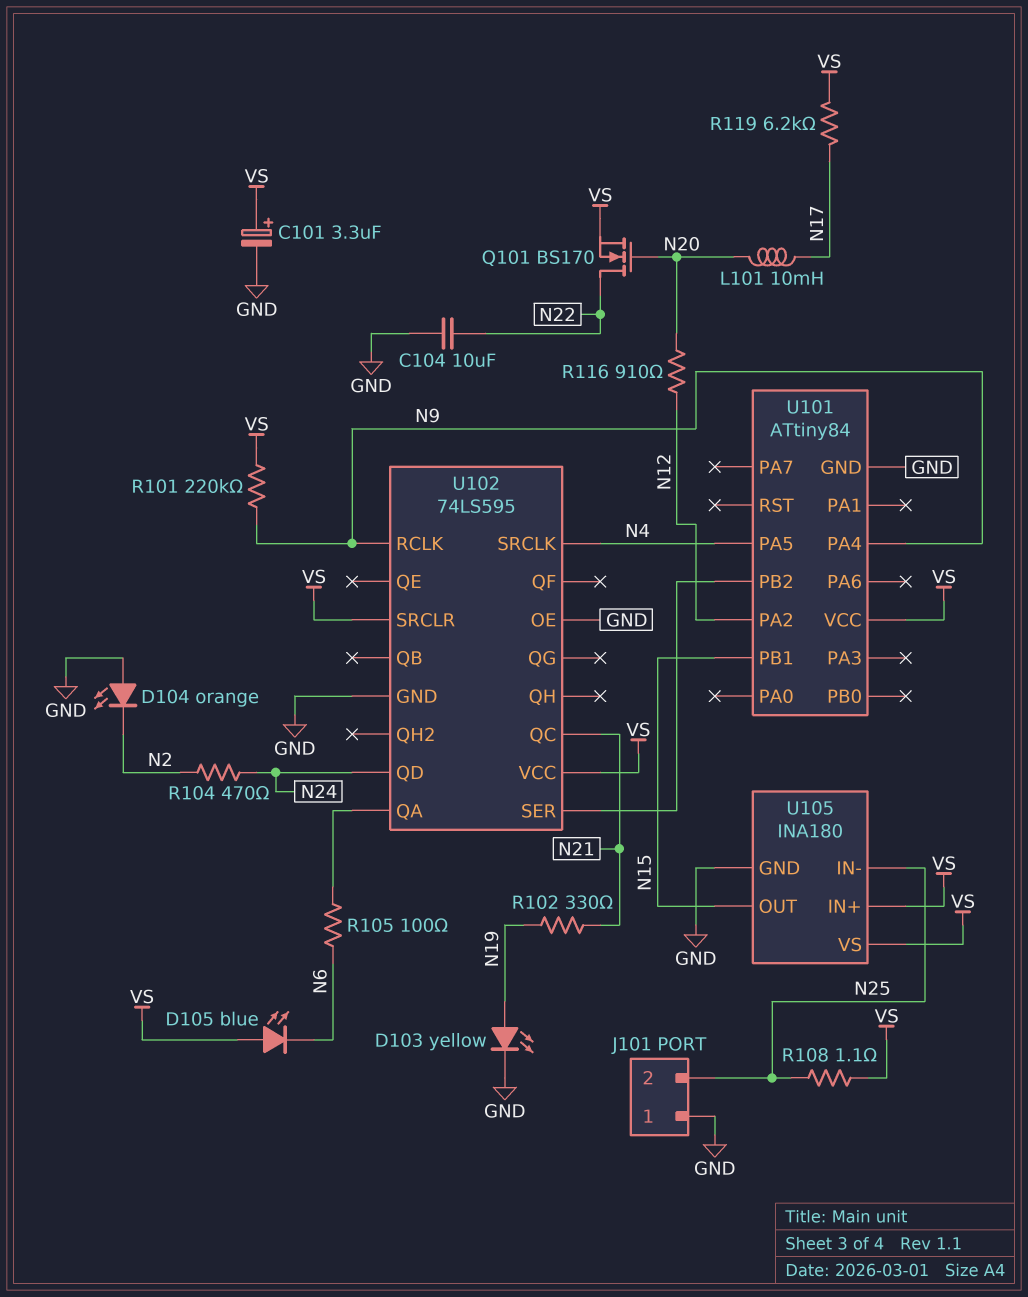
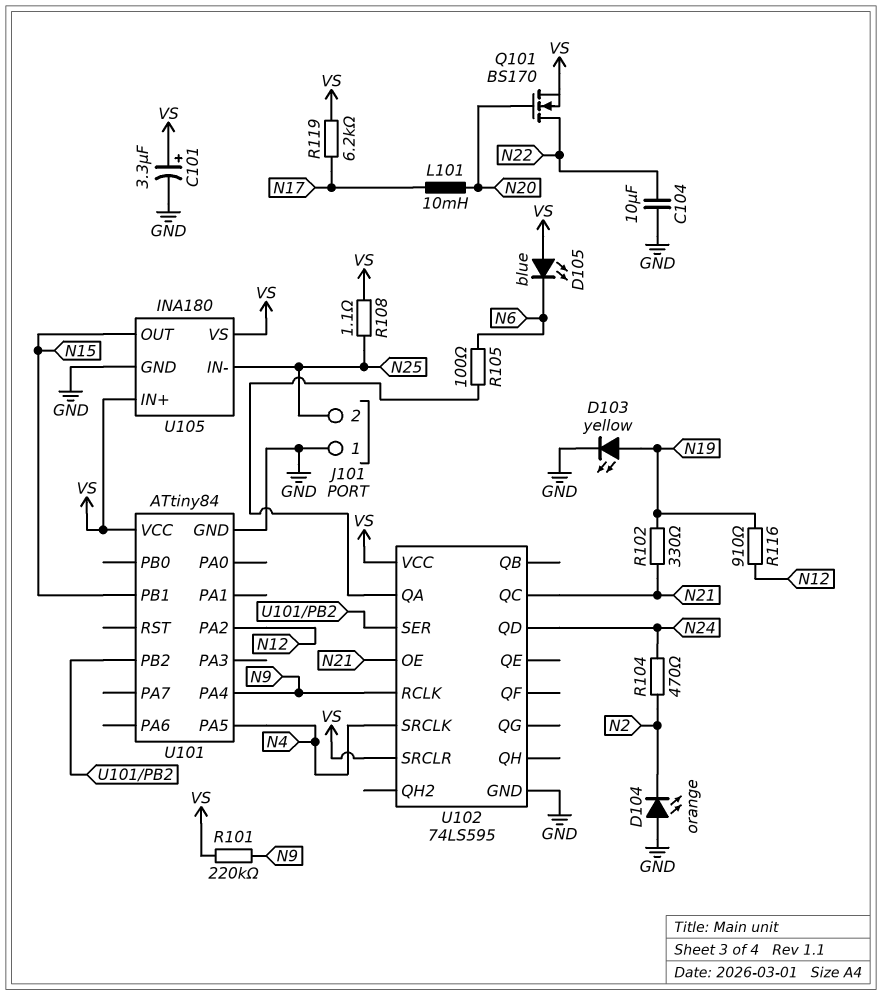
R116: 910 (N12, N20) -> 910 (N12, N19)
U102 pin OE: GND -> N21

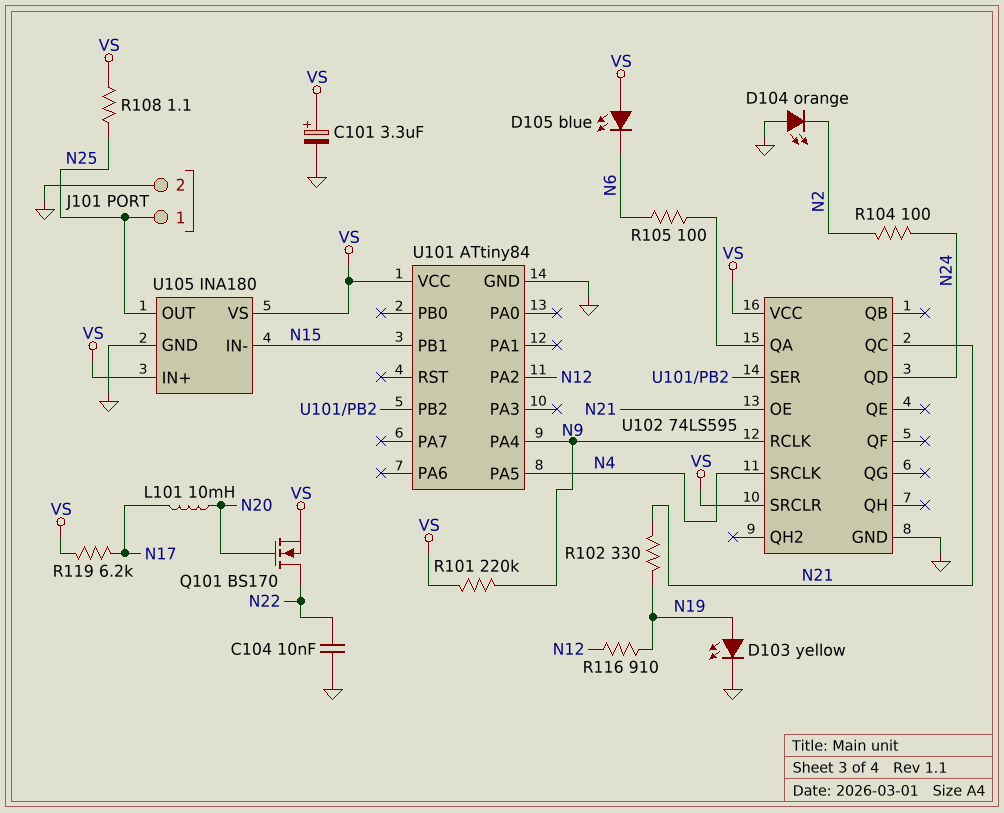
C104: 10uF (GND, N22) -> 10nF (GND, N22)
J101 pin 1: GND -> N25
J101 pin 2: N25 -> GND
R104: 470 (N2, N24) -> 100 (N2, N24)
U105 pin IN-: N25 -> N15
U105 pin OUT: N15 -> N25

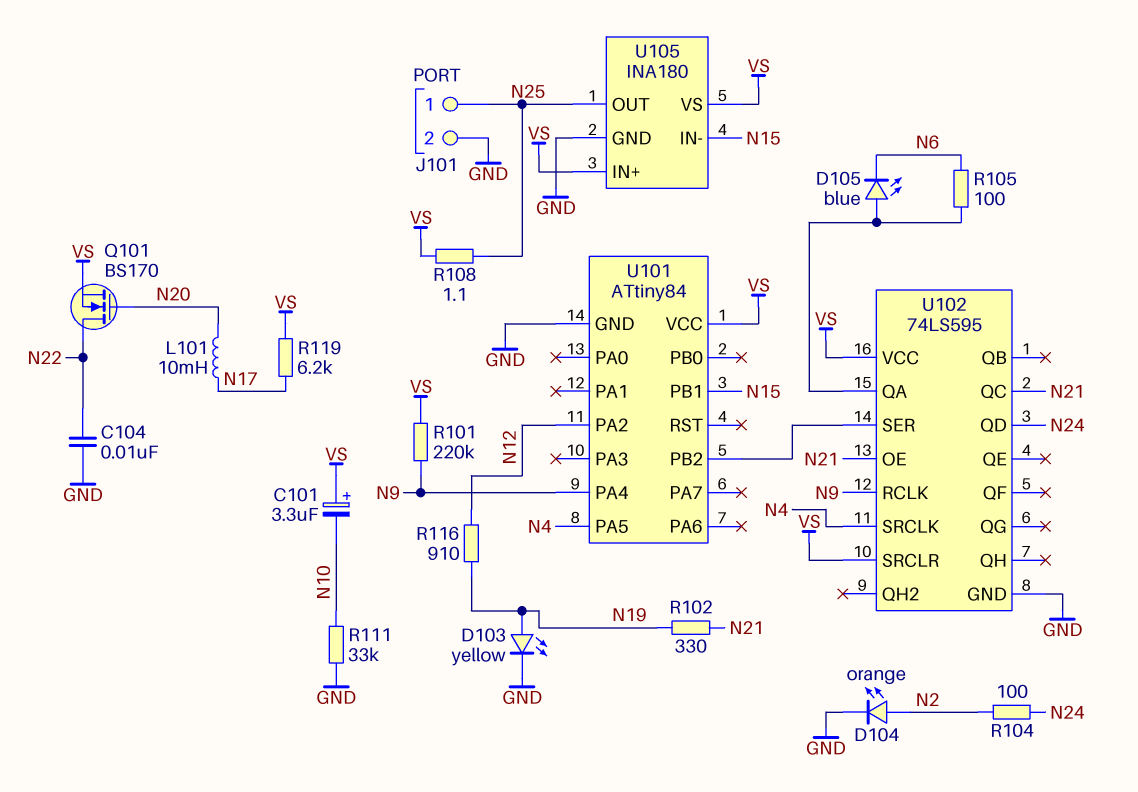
C101: 3.3uF (plus VS, minus GND) -> 3.3uF (plus VS, minus N10)
D104: LED orange (A GND, K N2) -> LED orange (A N2, K GND)
D105: LED blue (A VS, K N6) -> LED blue (A U102/QA, K N6)
R111: none -> 33k (GND, N10)

